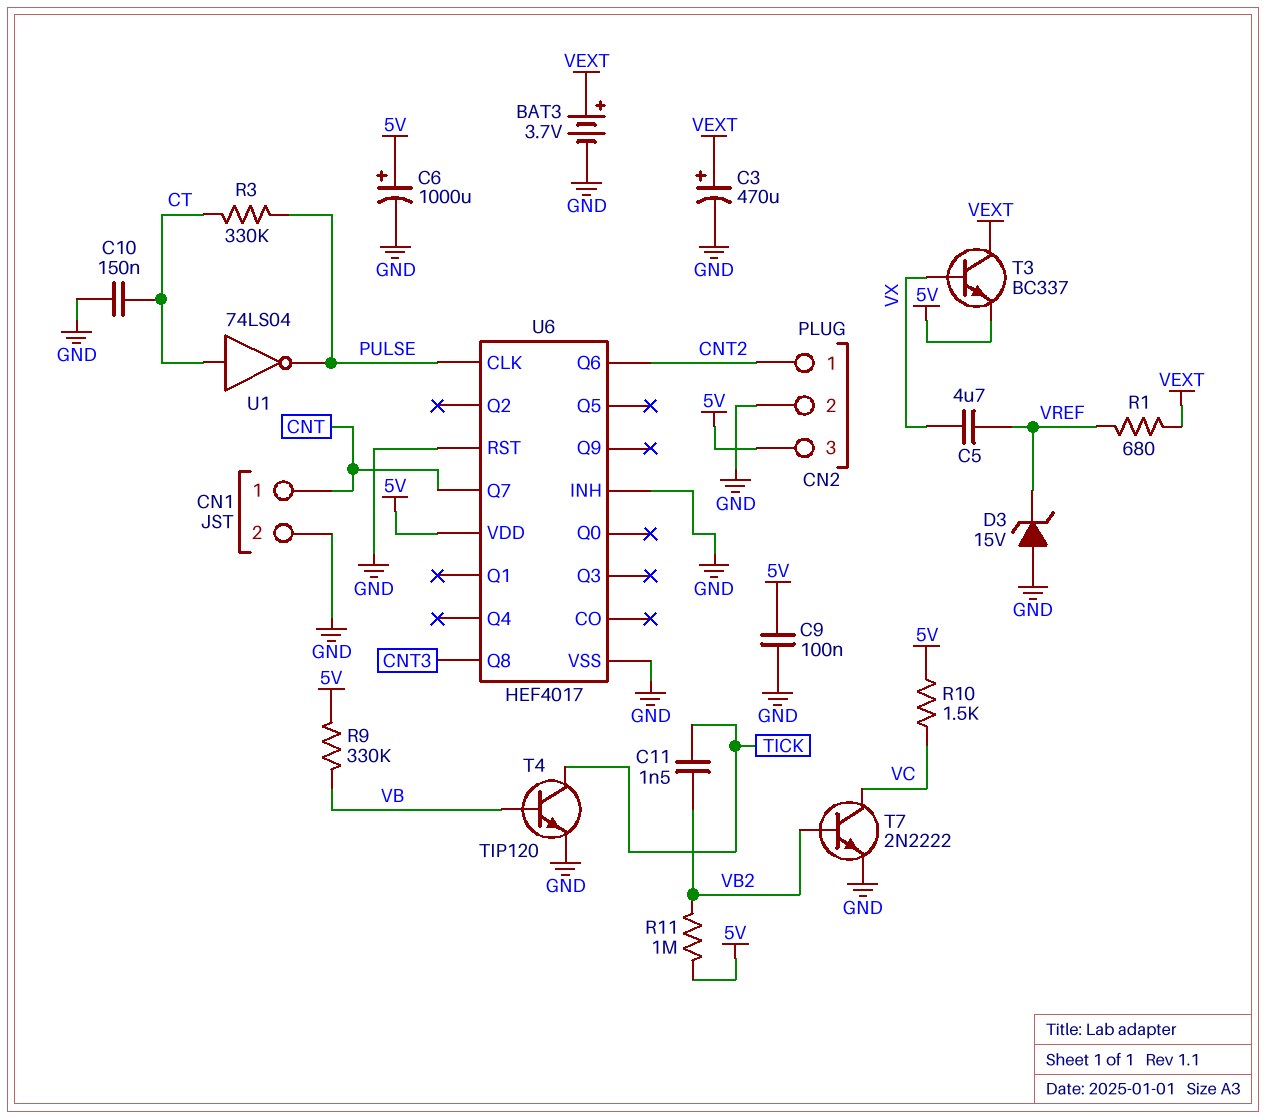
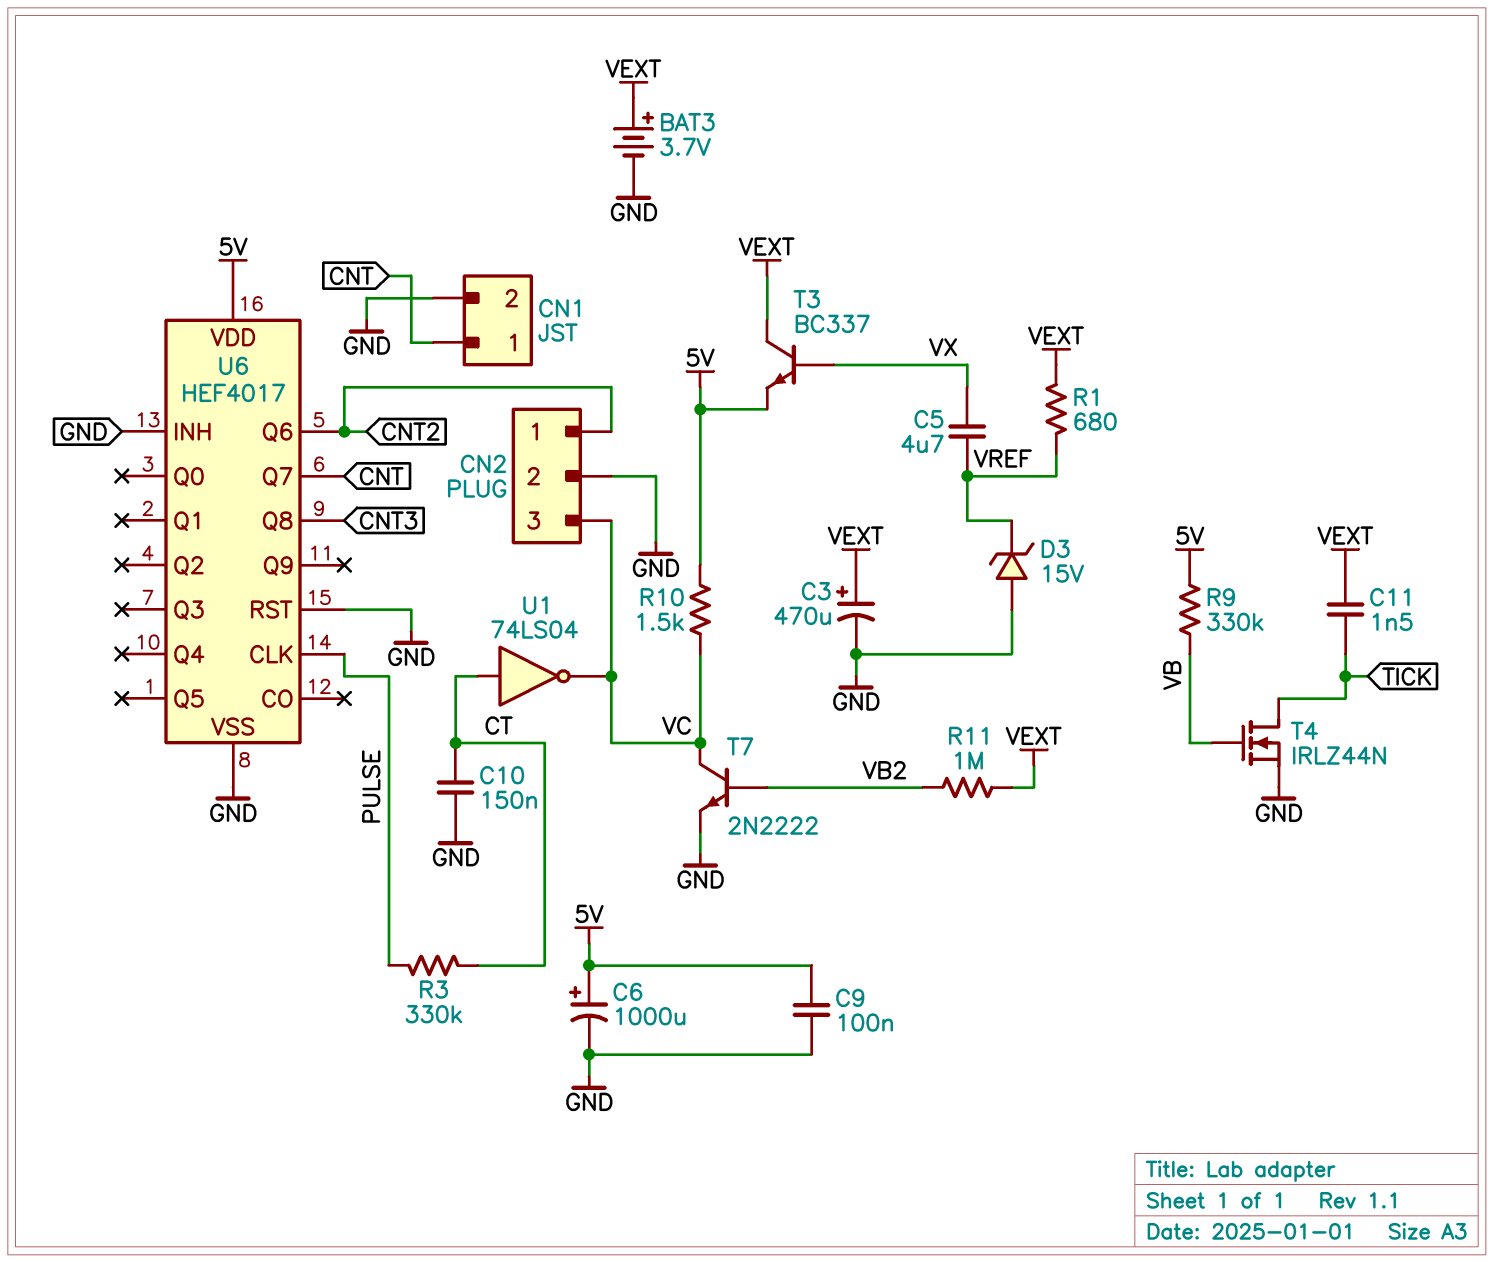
C11: 1.5nF (TICK, VB2) -> 1.5nF (TICK, VEXT)
CN2 pin 3: 5V -> VC
R11: 1M (5V, VB2) -> 1M (VB2, VEXT)
T4: NPN TIP120 (B VB, C TICK, E GND) -> NMOS IRLZ44N (G VB, D TICK, S GND)
U1: NOT 74LS04 (in CT, out PULSE) -> NOT 74LS04 (in CT, out VC)

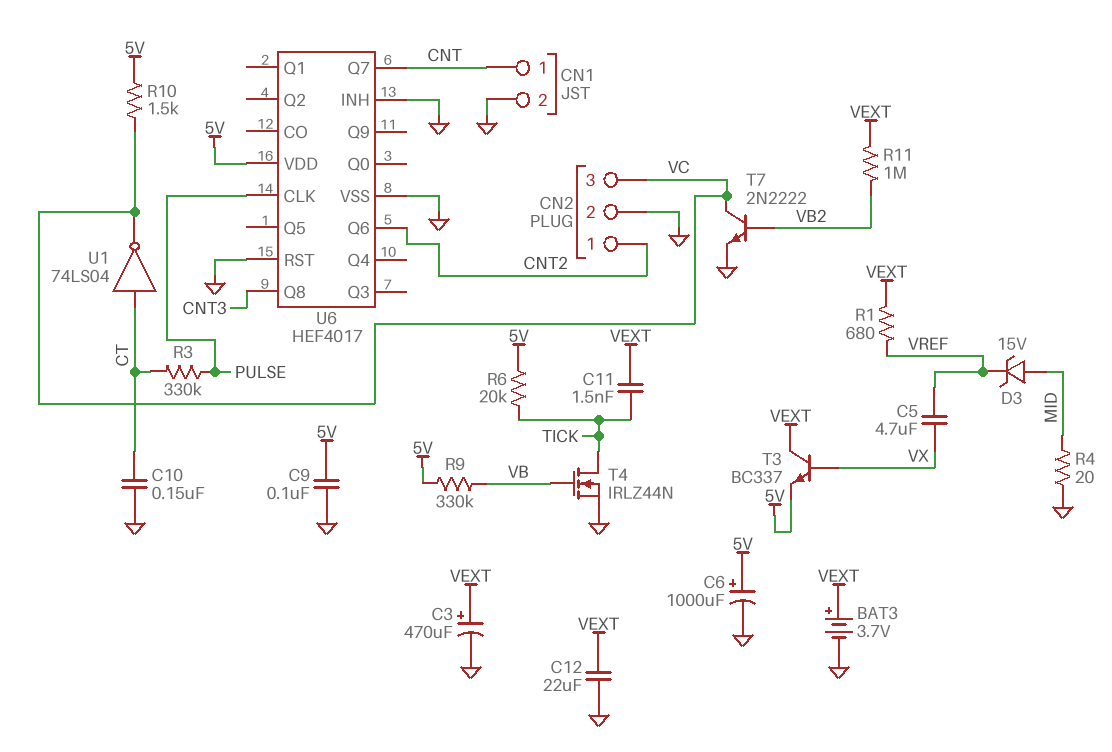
C12: none -> 22uF (GND, VEXT)
D3: zener 15V (A GND, K VREF) -> zener 15V (A MID, K VREF)
R4: none -> 20 (GND, MID)
R6: none -> 20k (5V, TICK)

